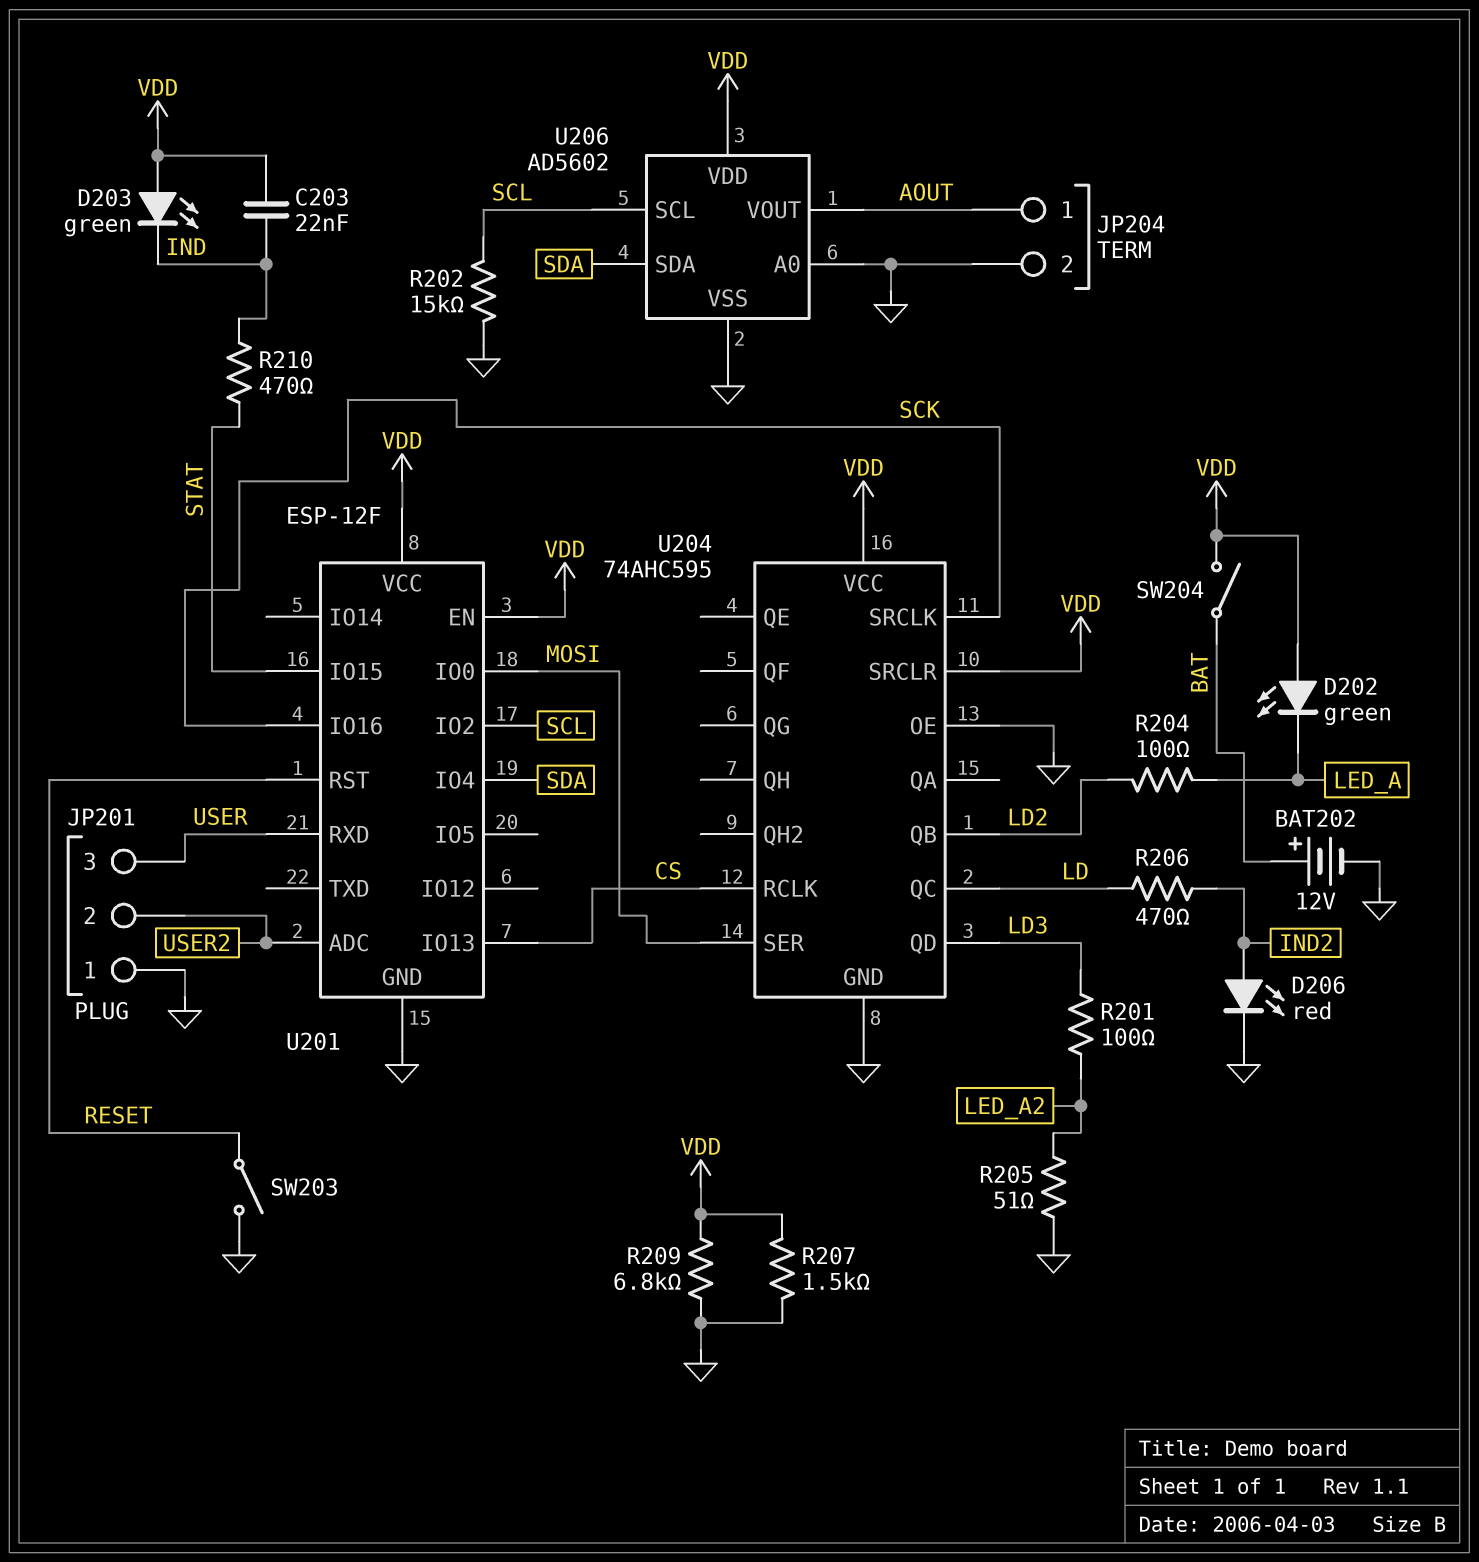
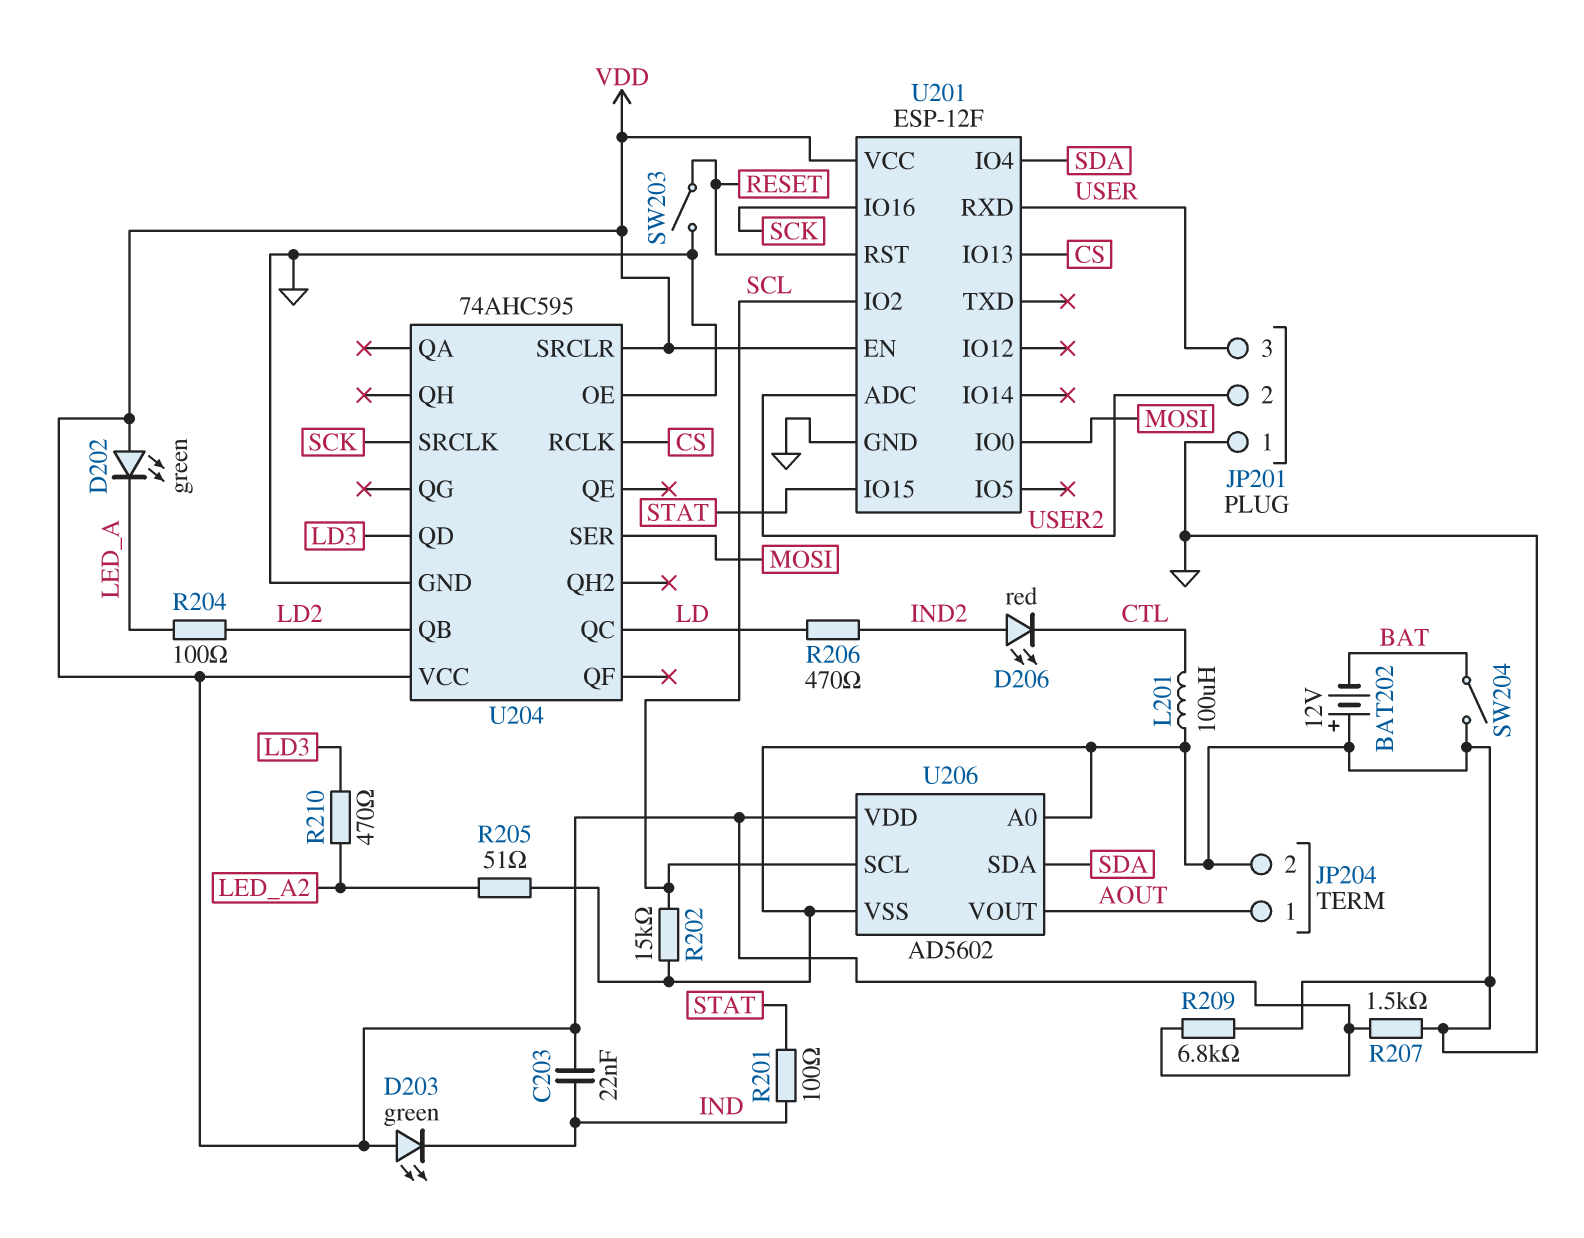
BAT202: 12V (plus BAT, minus GND) -> 12V (plus GND, minus BAT)
D206: LED red (A IND2, K GND) -> LED red (A IND2, K CTL)
L201: none -> 100uH (CTL, GND)
R201: 100 (LD3, LED_A2) -> 100 (IND, STAT)
R210: 470 (IND, STAT) -> 470 (LD3, LED_A2)
SW204: switch (BAT, VDD) -> switch (BAT, GND)

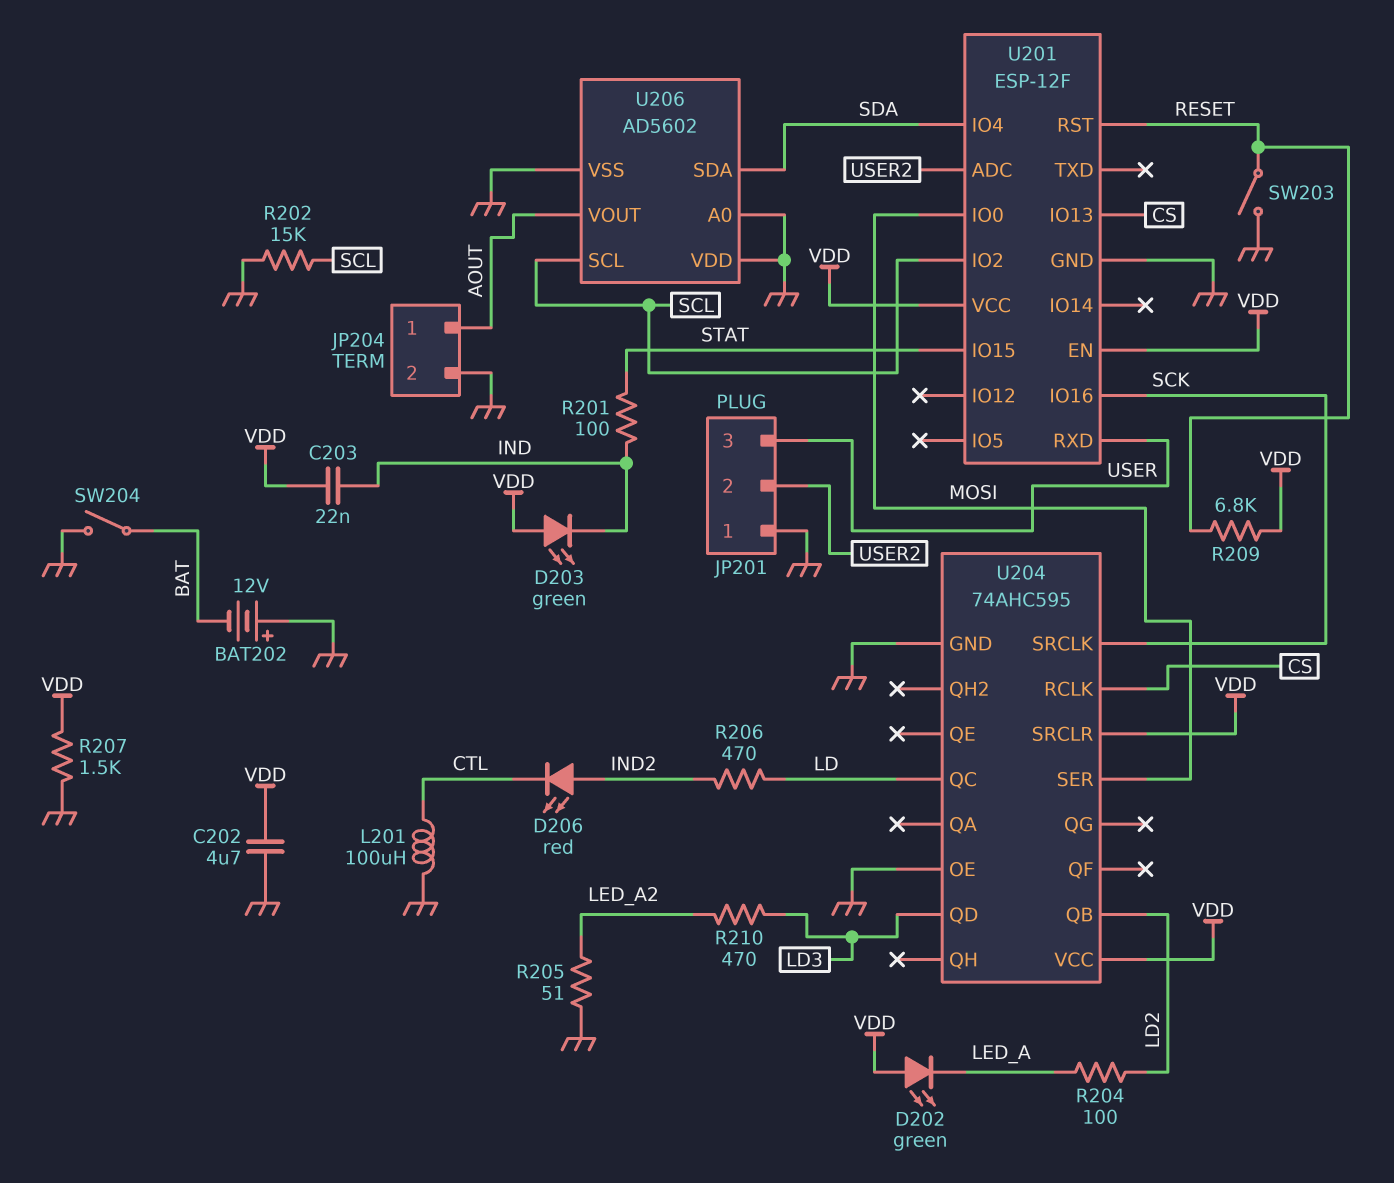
C202: none -> 4.7uF (GND, VDD)
R209: 6.8k (GND, VDD) -> 6.8k (RESET, VDD)
U206 pin VDD: VDD -> GND

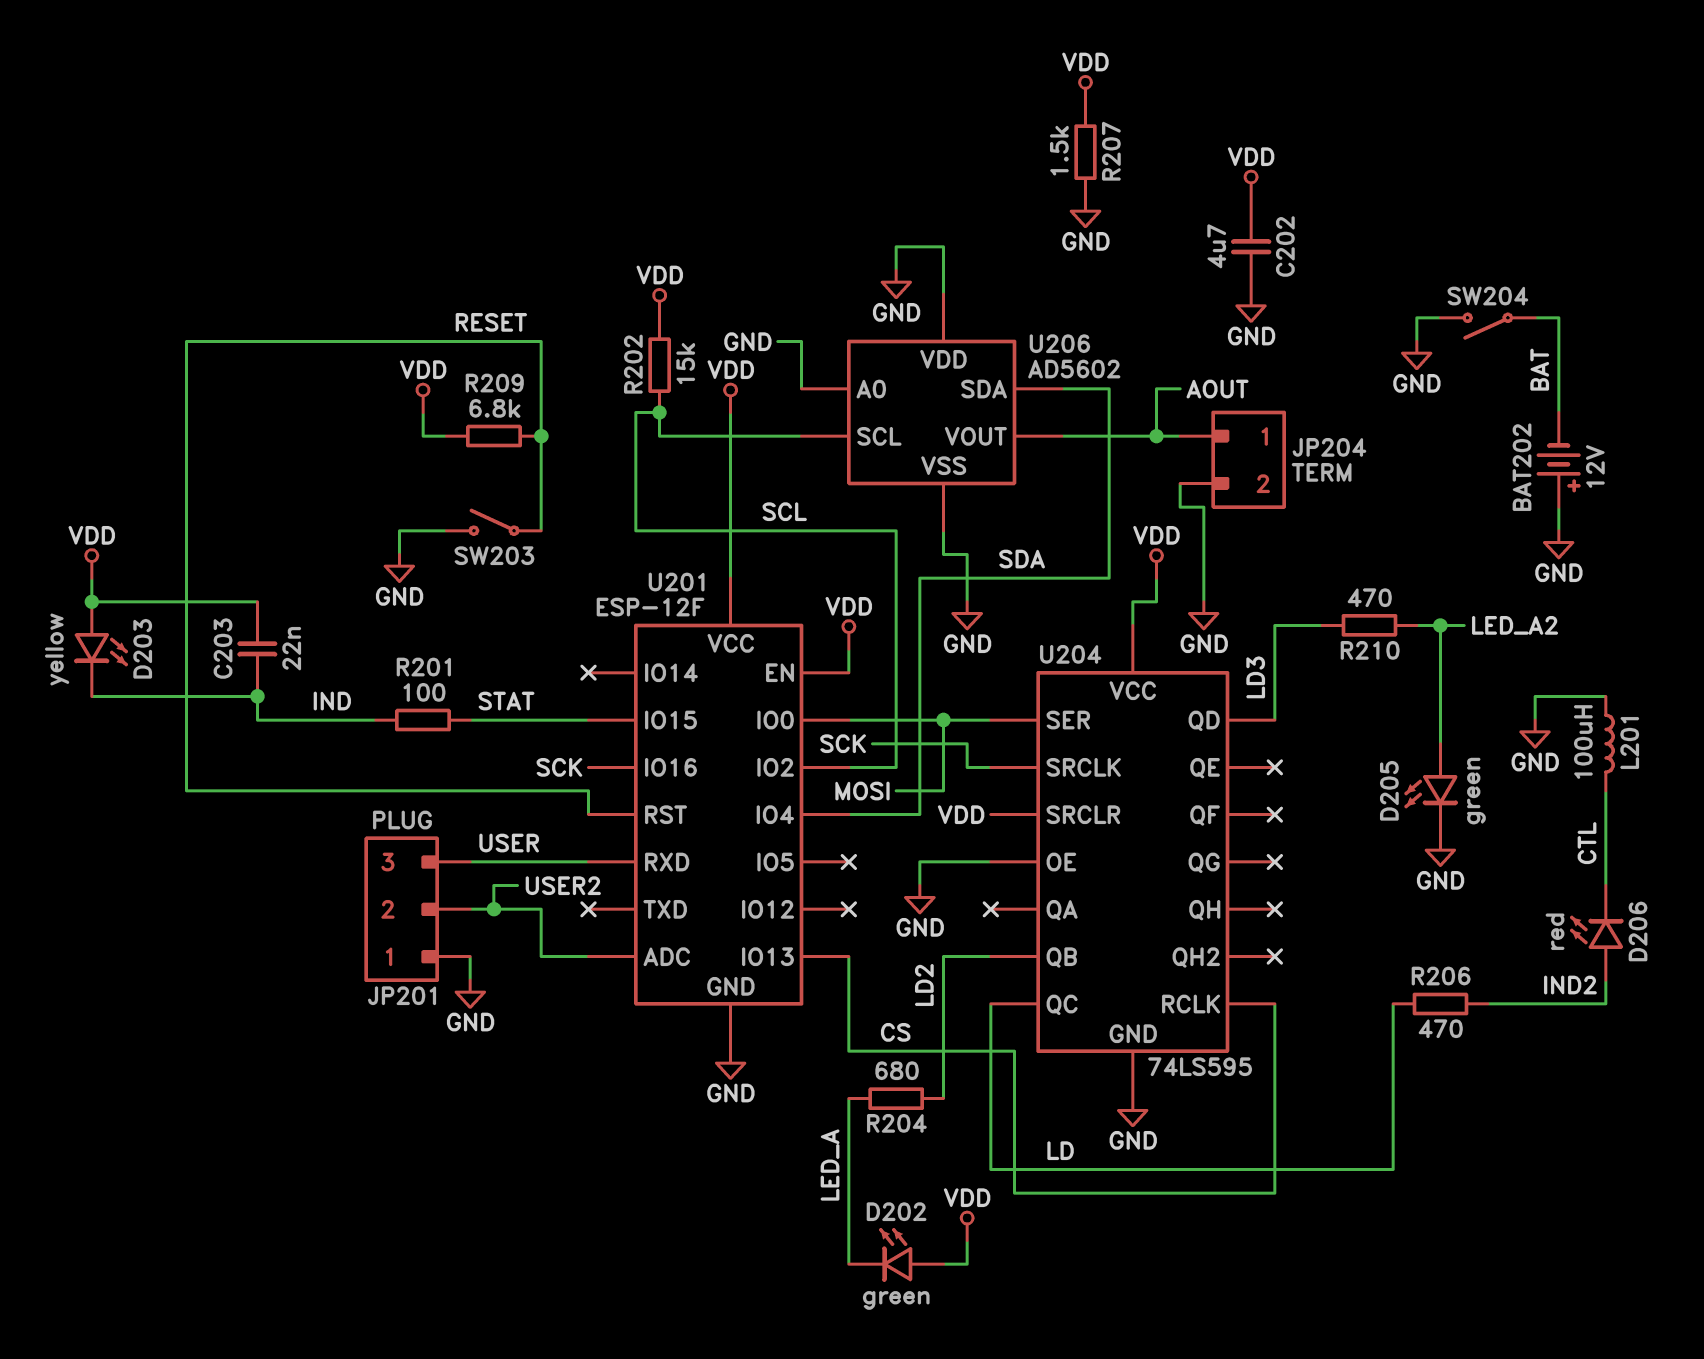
D203: LED green (A VDD, K IND) -> LED yellow (A VDD, K IND)
D205: none -> LED green (A LED_A2, K GND)
R202: 15k (GND, SCL) -> 15k (SCL, VDD)
R204: 100 (LD2, LED_A) -> 680 (LD2, LED_A)
R205: 51 (GND, LED_A2) -> none
U204: 74AHC595 -> 74LS595

